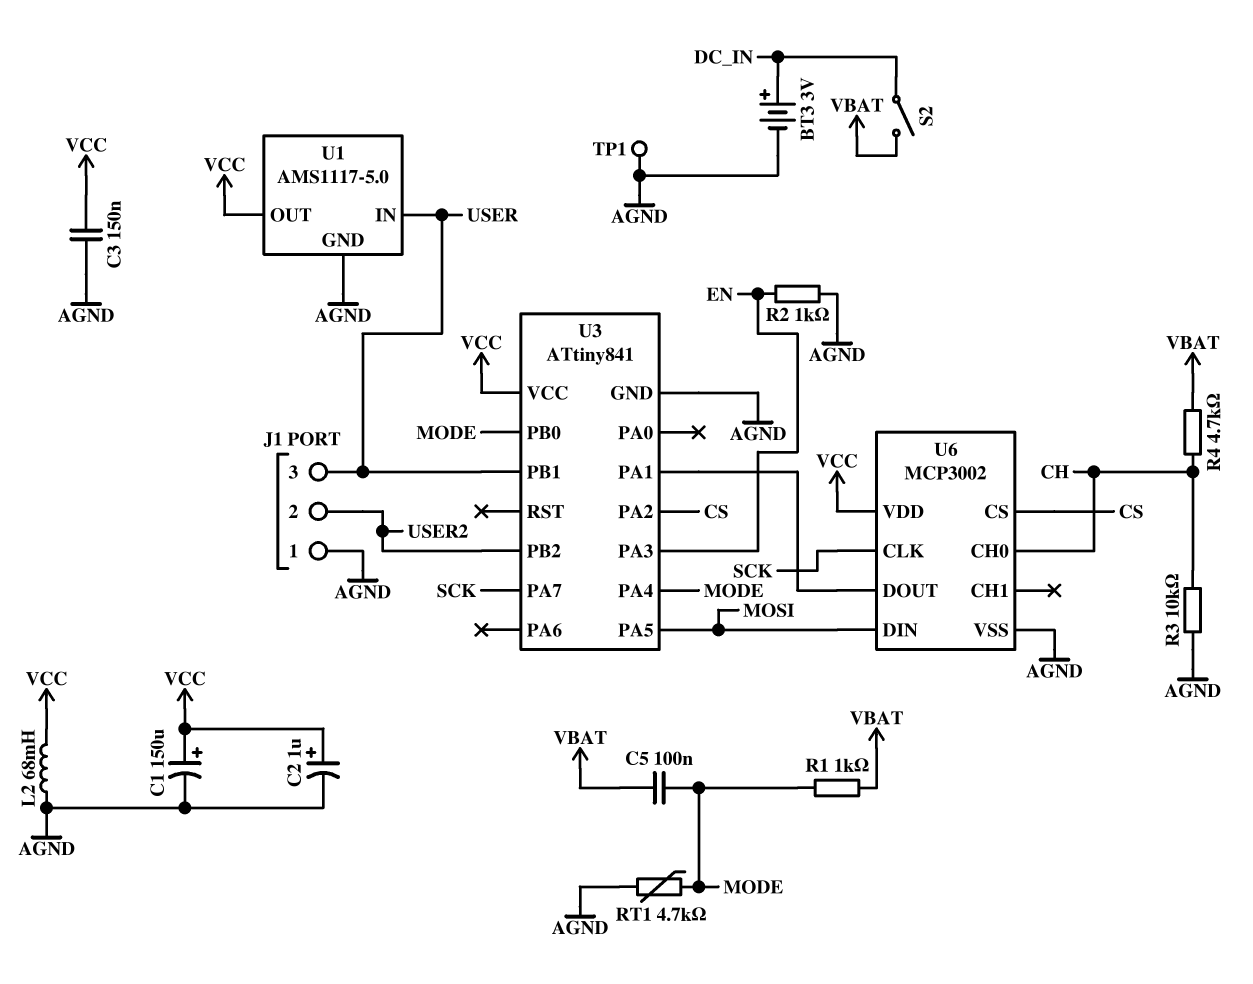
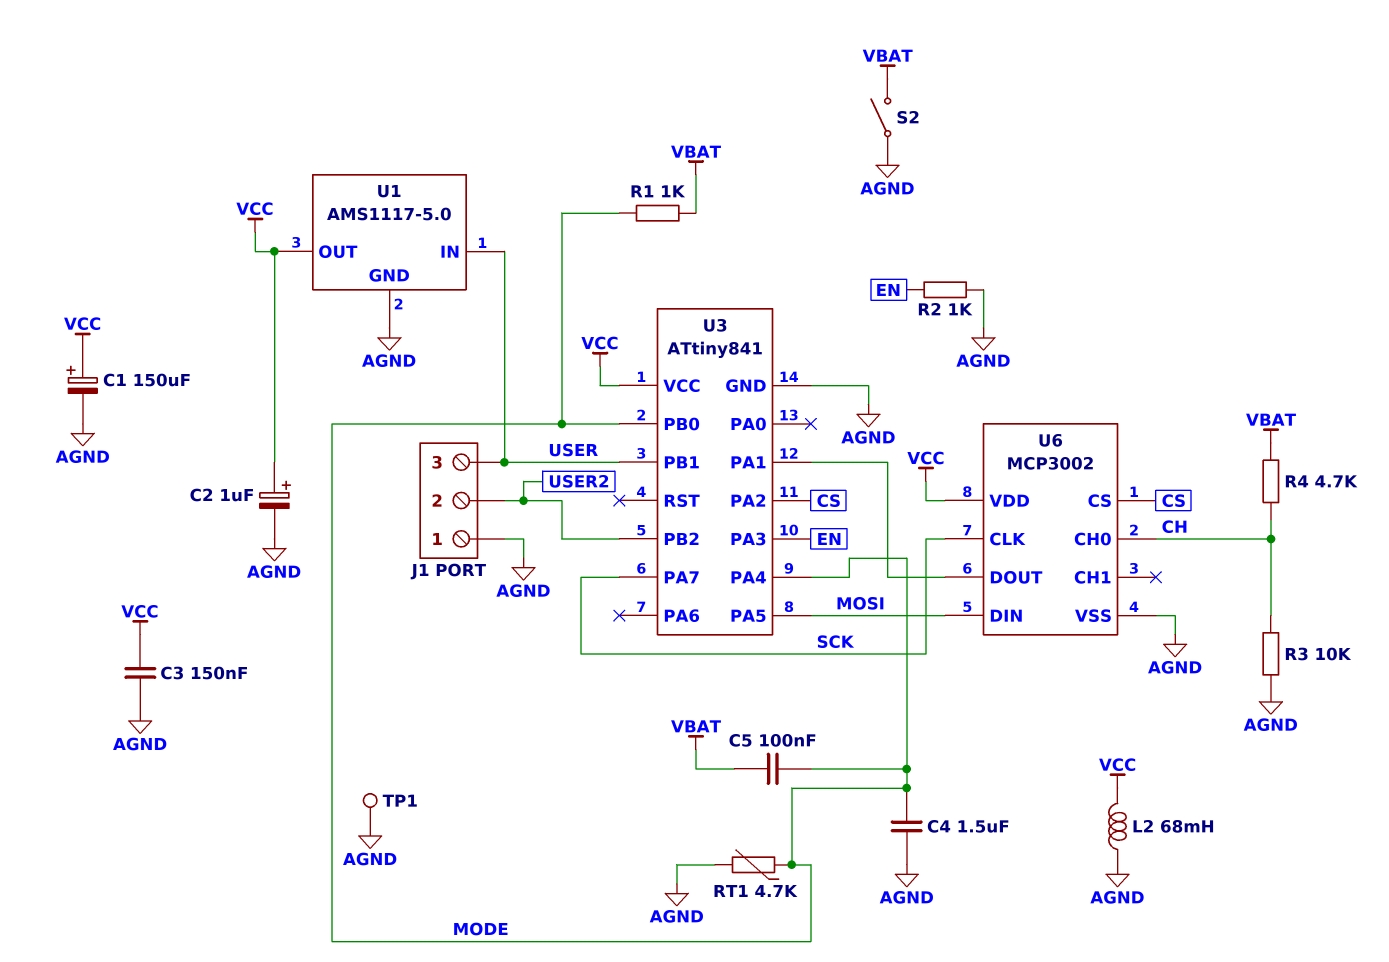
BT3: 3V (plus DC_IN, minus AGND) -> none
C4: none -> 1.5uF (AGND, MODE)
S2: switch (DC_IN, VBAT) -> switch (AGND, VBAT)

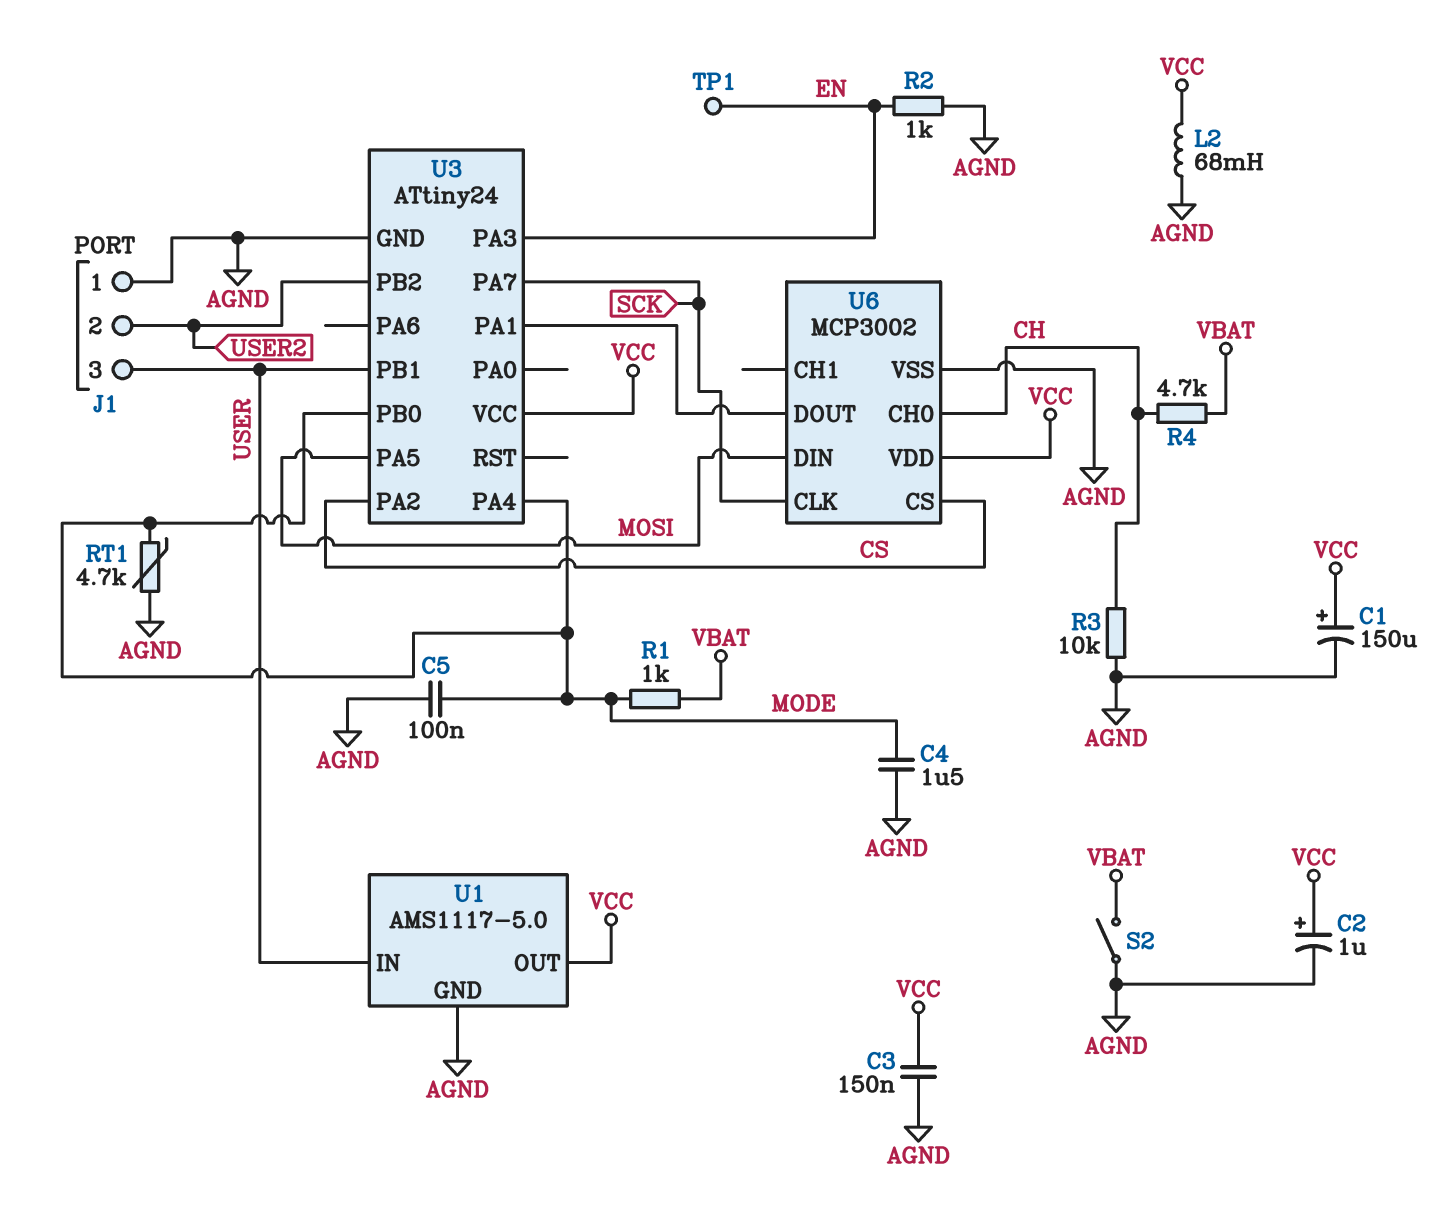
C5: 100nF (MODE, VBAT) -> 100nF (AGND, MODE)
TP1: test point (AGND) -> test point (EN)
U3: ATtiny841 -> ATtiny24

